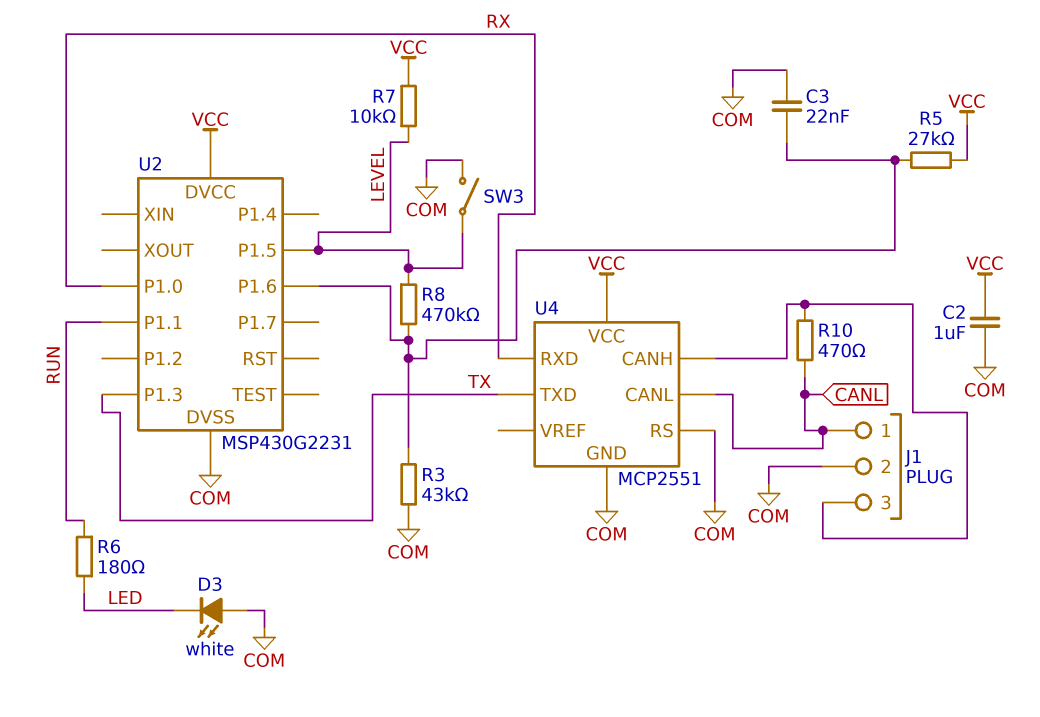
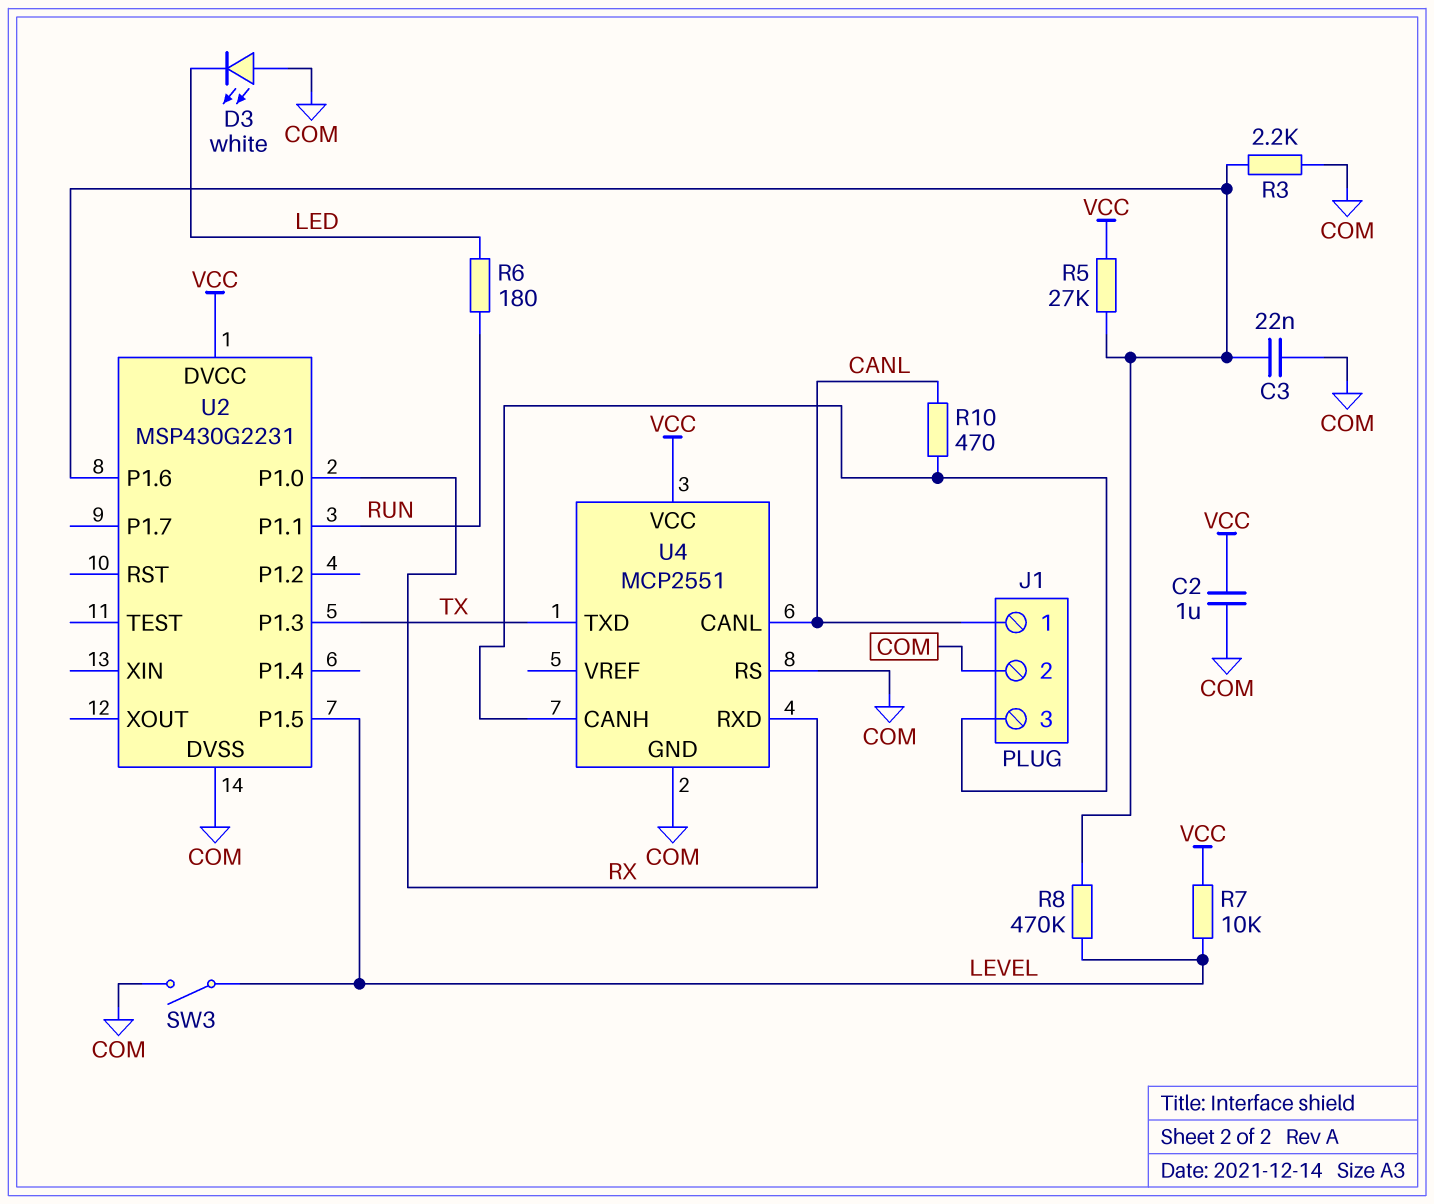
R3: 43k (COM, U2/P1.6) -> 2.2k (COM, U2/P1.6)

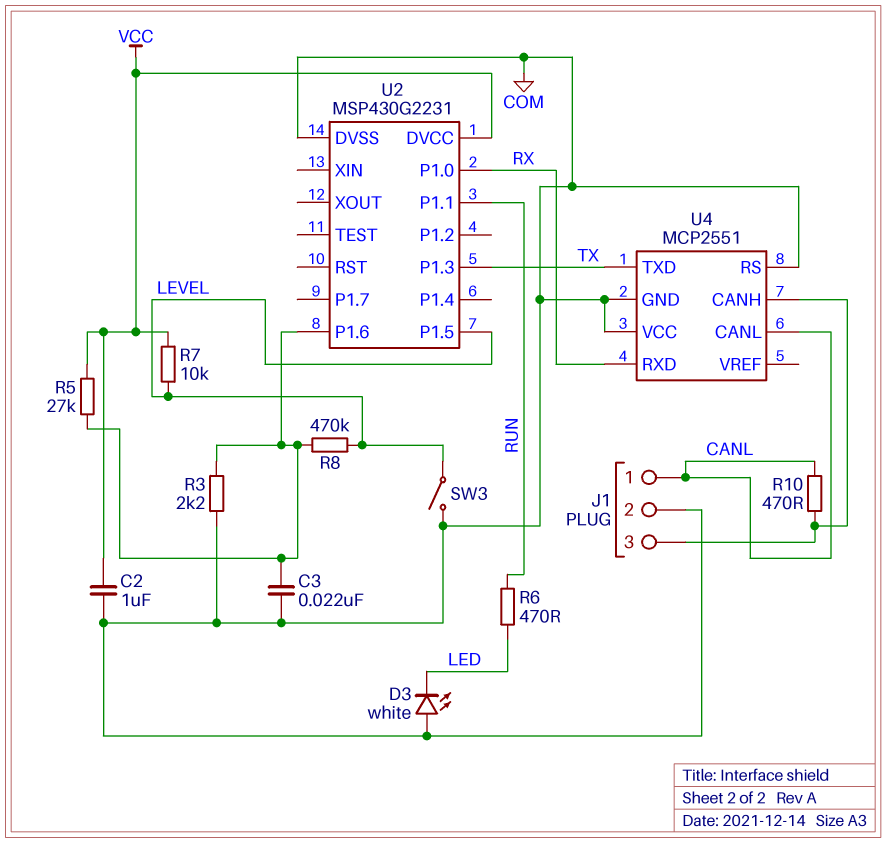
R6: 180 (LED, RUN) -> 470 (LED, RUN)
U4 pin VCC: VCC -> COM

